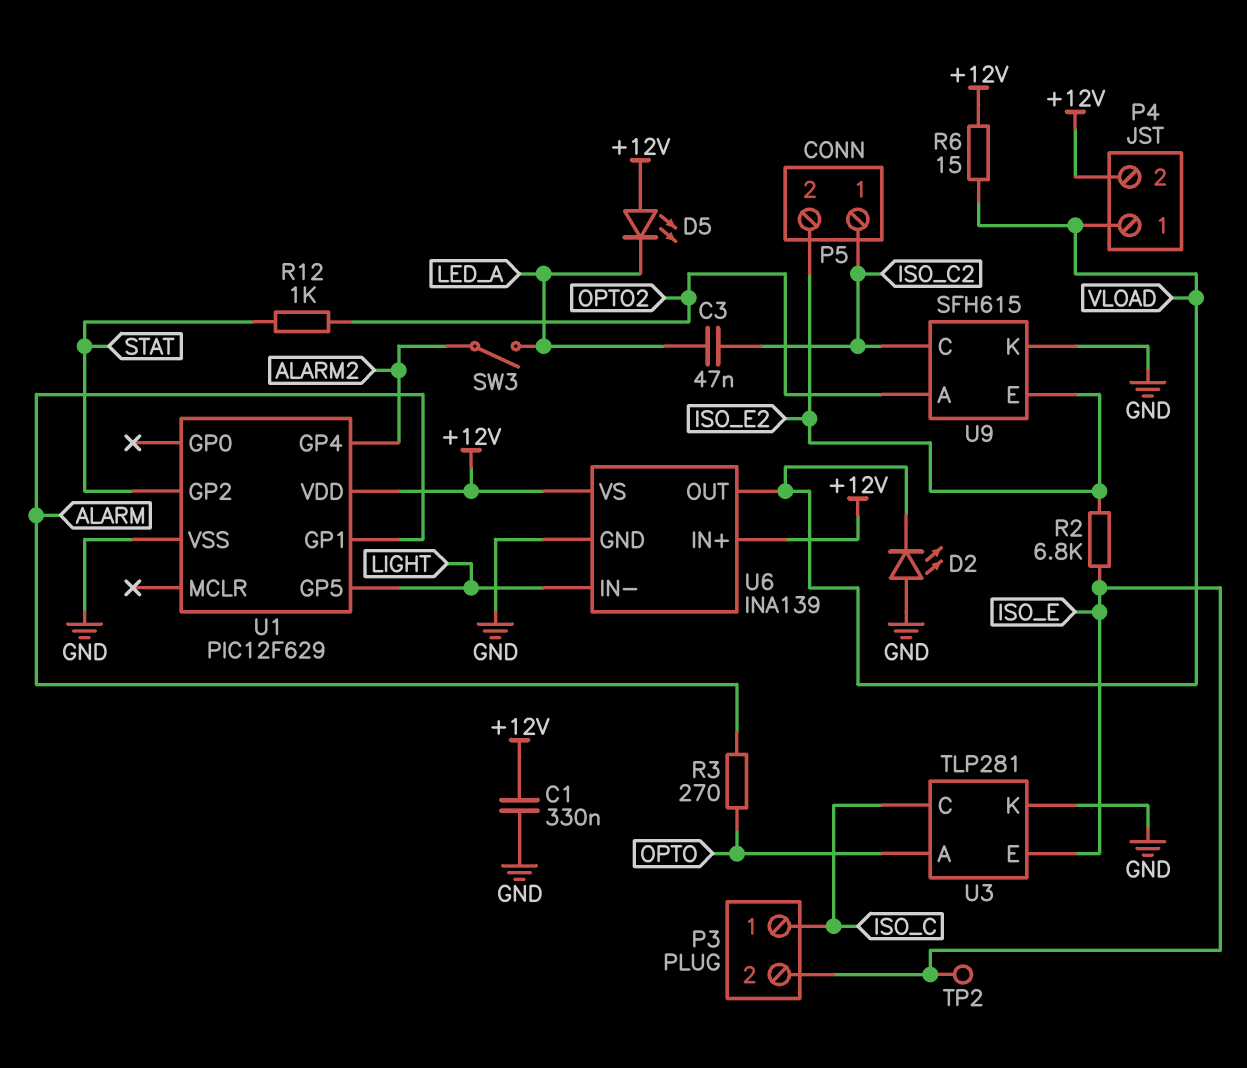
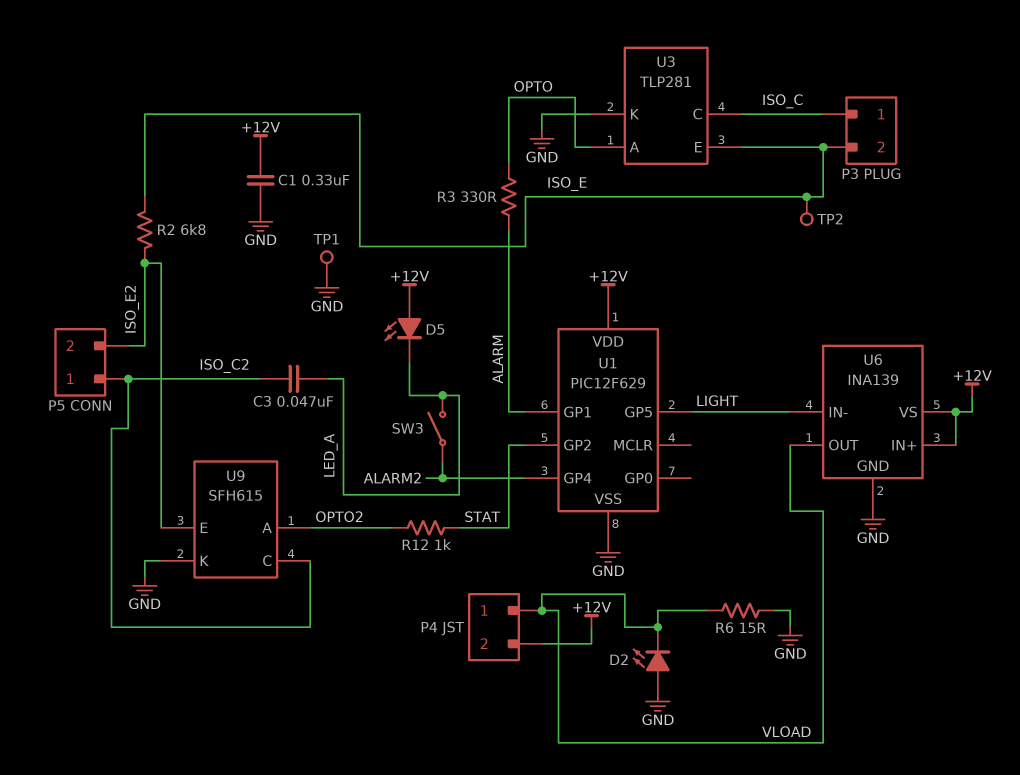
R3: 270 (ALARM, OPTO) -> 330 (ALARM, OPTO)
R6: 15 (+12V, VLOAD) -> 15 (GND, VLOAD)
TP1: none -> test point (GND)

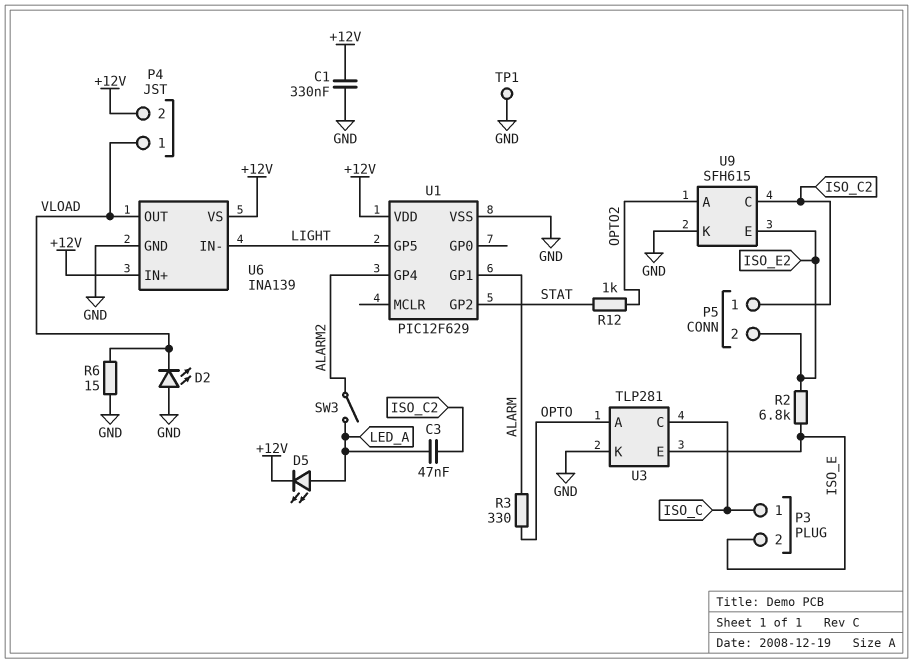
D5: LED (A +12V, K LED_A) -> LED (A LED_A, K +12V)
TP2: test point (ISO_E) -> none

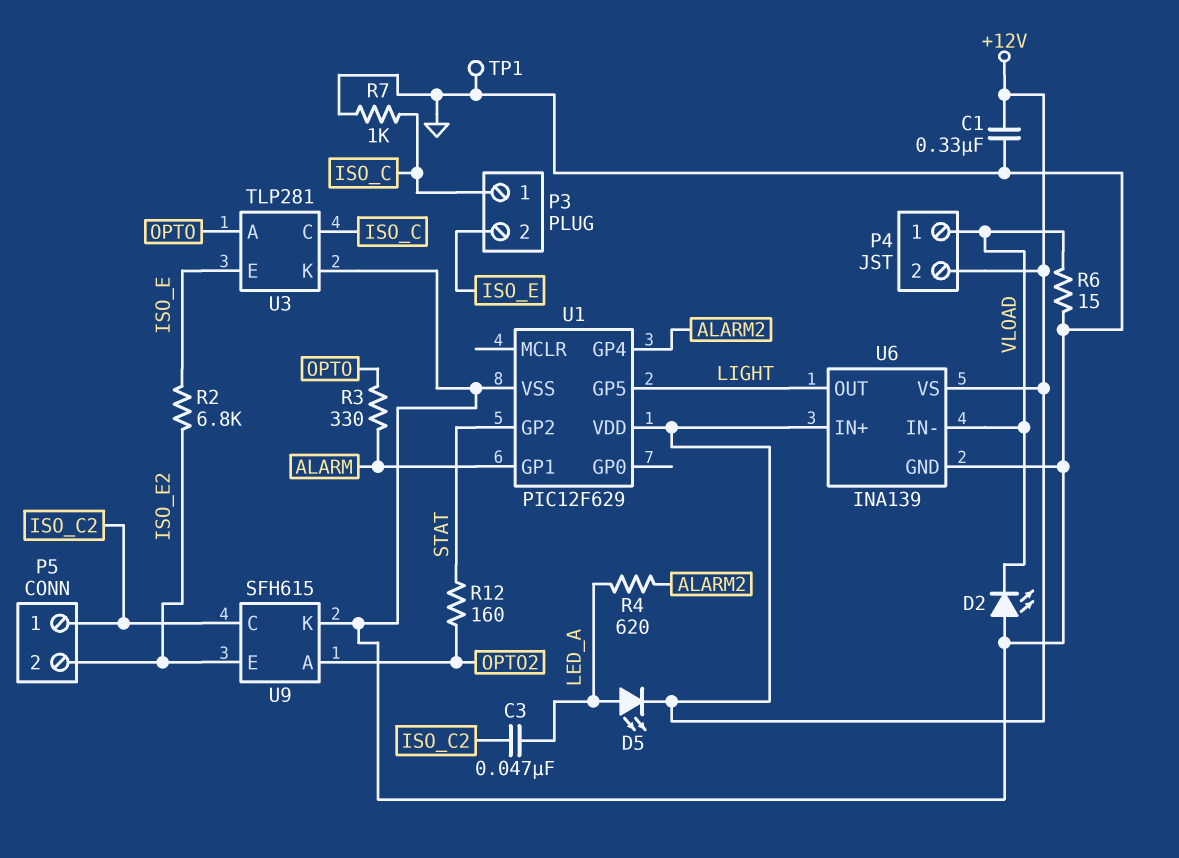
R4: none -> 620 (ALARM2, LED_A)
R7: none -> 1k (GND, ISO_C)
R12: 1k (OPTO2, STAT) -> 160 (OPTO2, STAT)
SW3: switch (ALARM2, LED_A) -> none
U6 pin IN-: LIGHT -> VLOAD
U6 pin OUT: VLOAD -> LIGHT

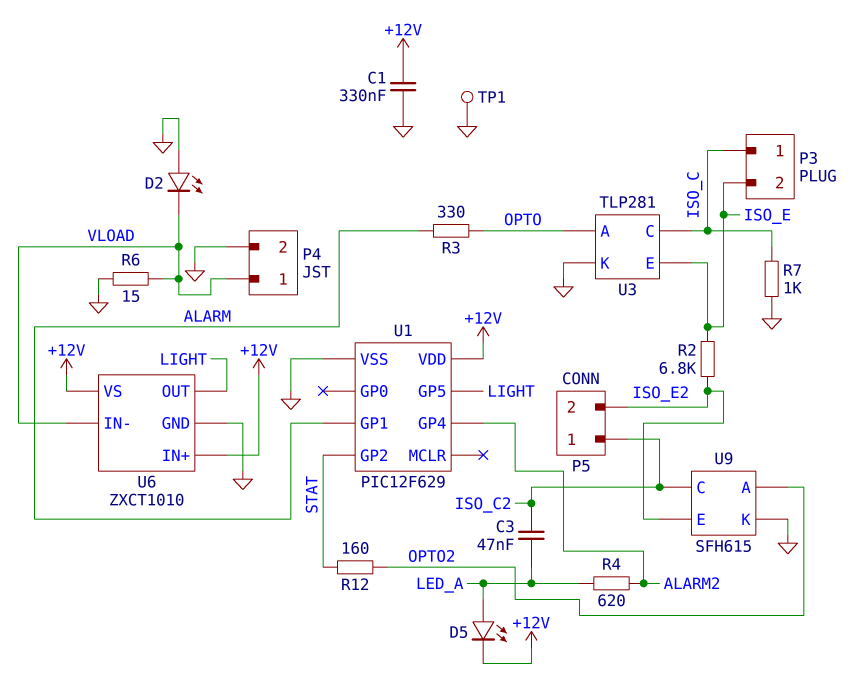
P4 pin 2: +12V -> GND
U6: INA139 -> ZXCT1010

